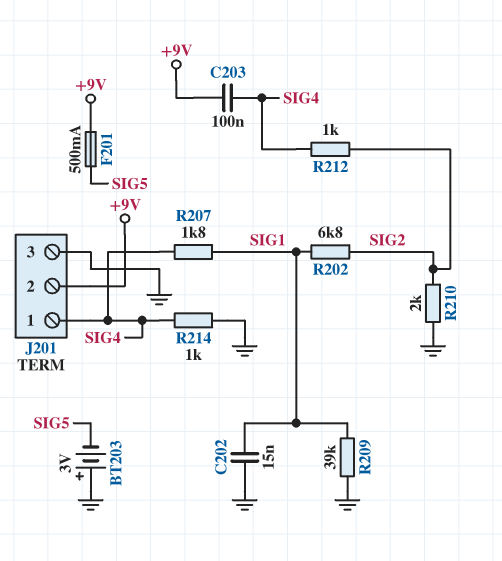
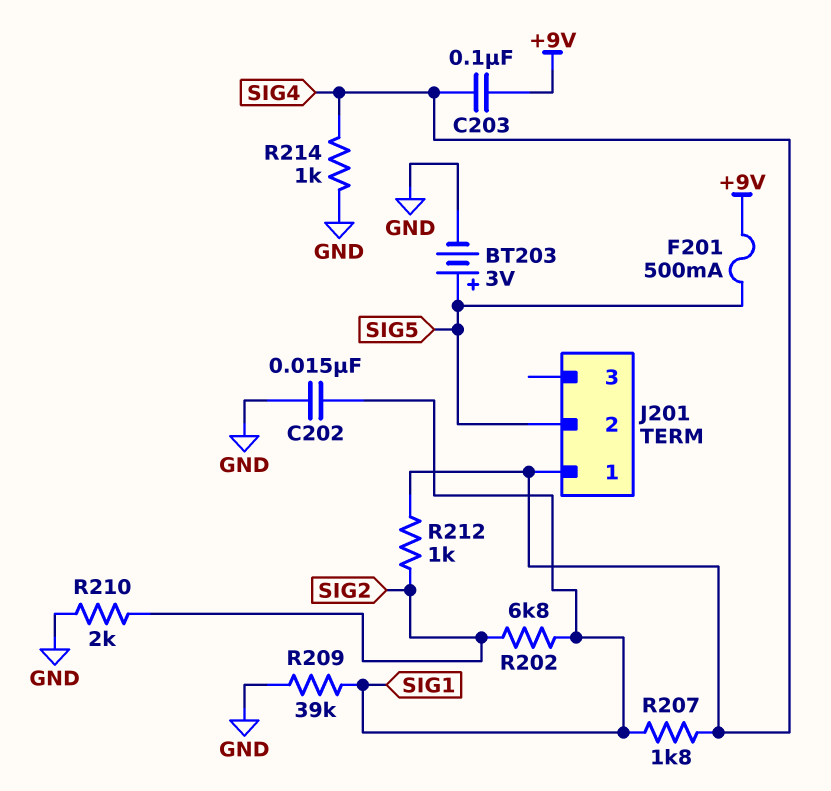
BT203: 3V (plus GND, minus SIG5) -> 3V (plus SIG5, minus GND)
J201 pin 2: +9V -> SIG5
J201 pin 3: GND -> none

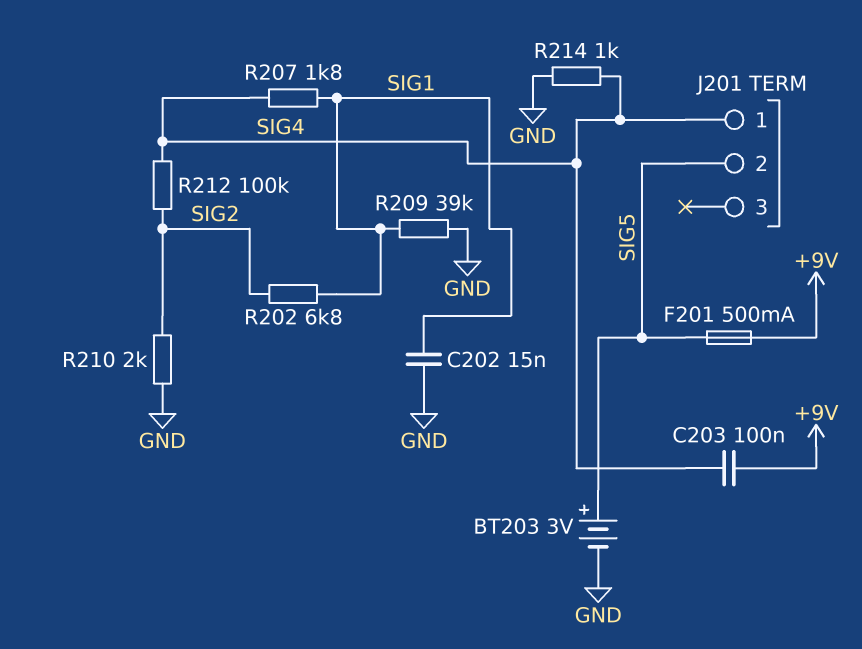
R212: 1k (SIG2, SIG4) -> 100k (SIG2, SIG4)

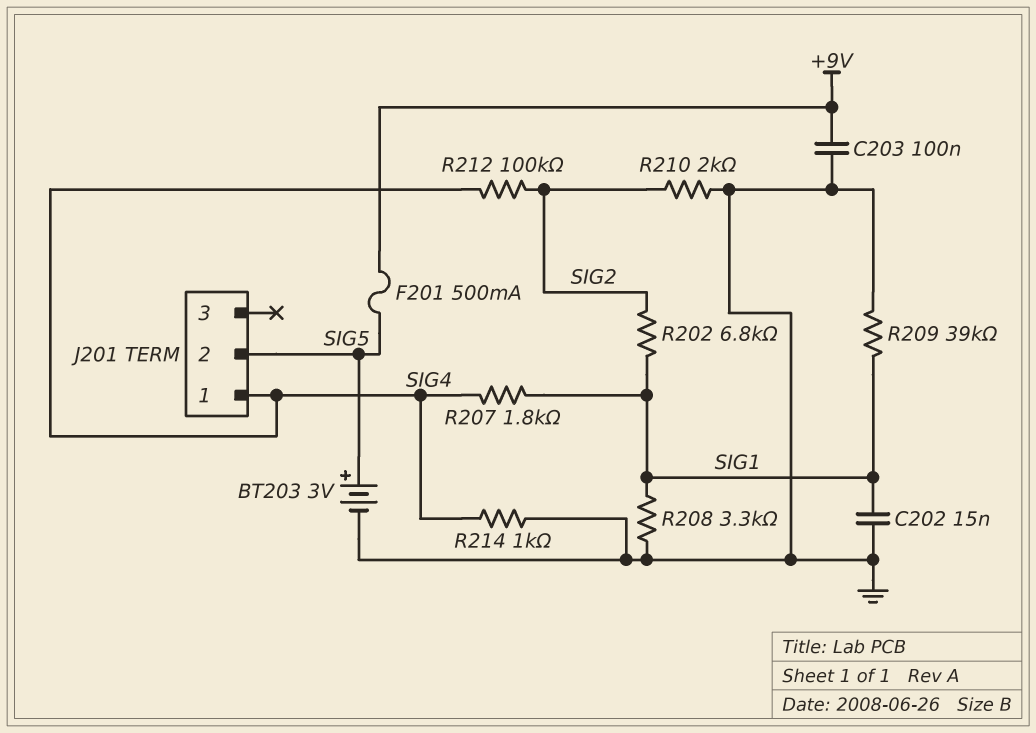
C203: 100nF (+9V, SIG4) -> 100nF (+9V, GND)
R208: none -> 3.3k (GND, SIG1)

